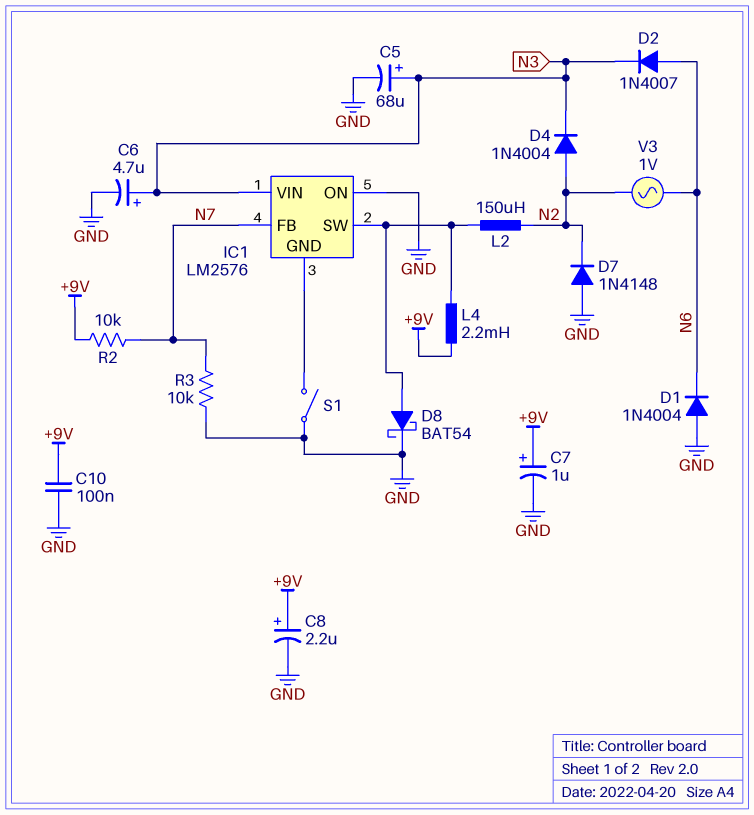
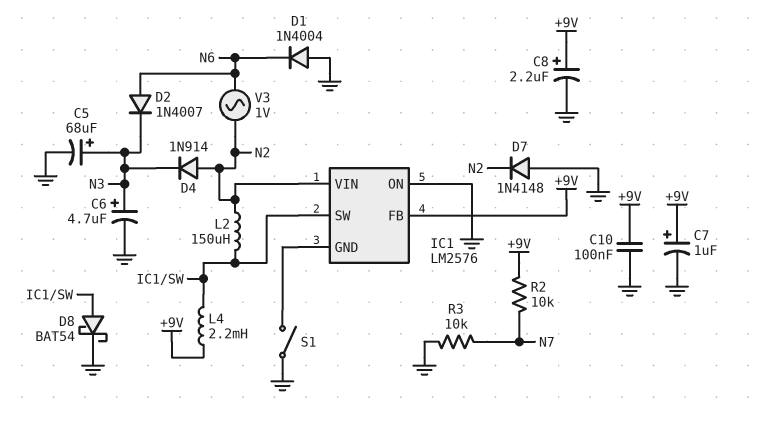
D4: diode 1N4004 (A N2, K N3) -> diode 1N914 (A N2, K N3)
IC1 pin FB: N7 -> +9V
IC1 pin VIN: N3 -> N2

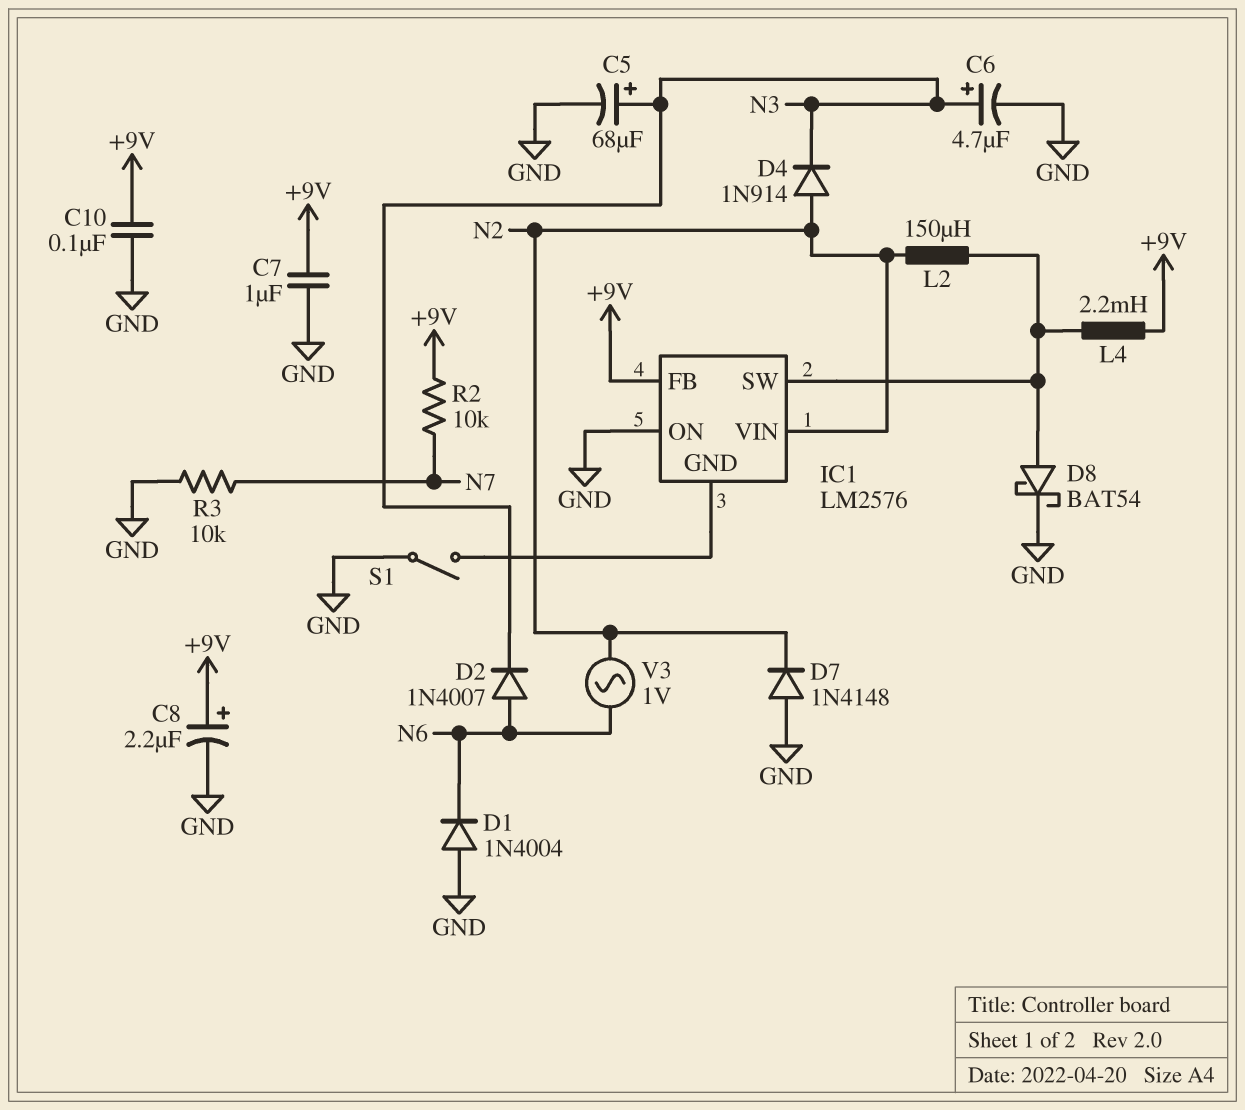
C7: 1uF (plus +9V, minus GND) -> 1uF (+9V, GND)

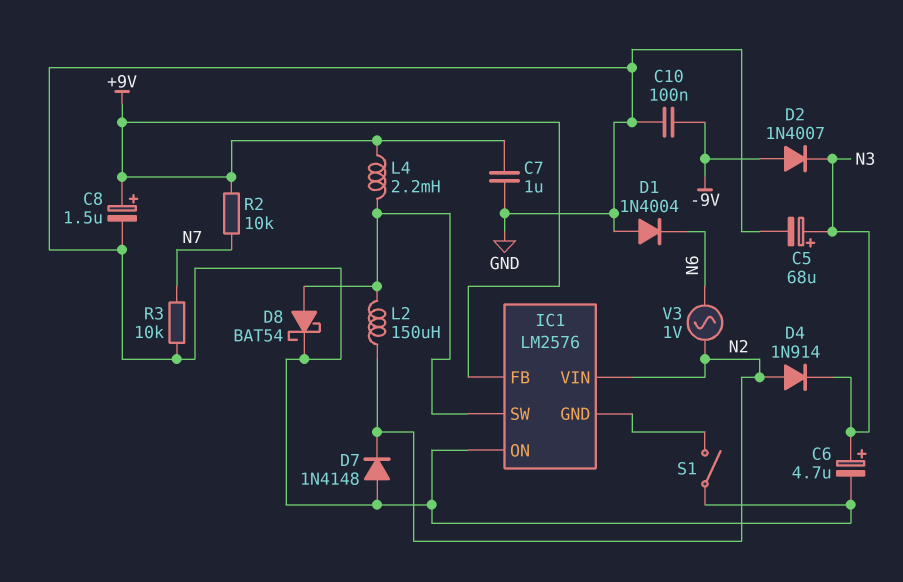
C8: 2.2uF (plus +9V, minus GND) -> 1.5uF (plus +9V, minus GND)
C10: 100nF (+9V, GND) -> 100nF (-9V, GND)
D2: diode 1N4007 (A N6, K N3) -> diode 1N4007 (A -9V, K N3)

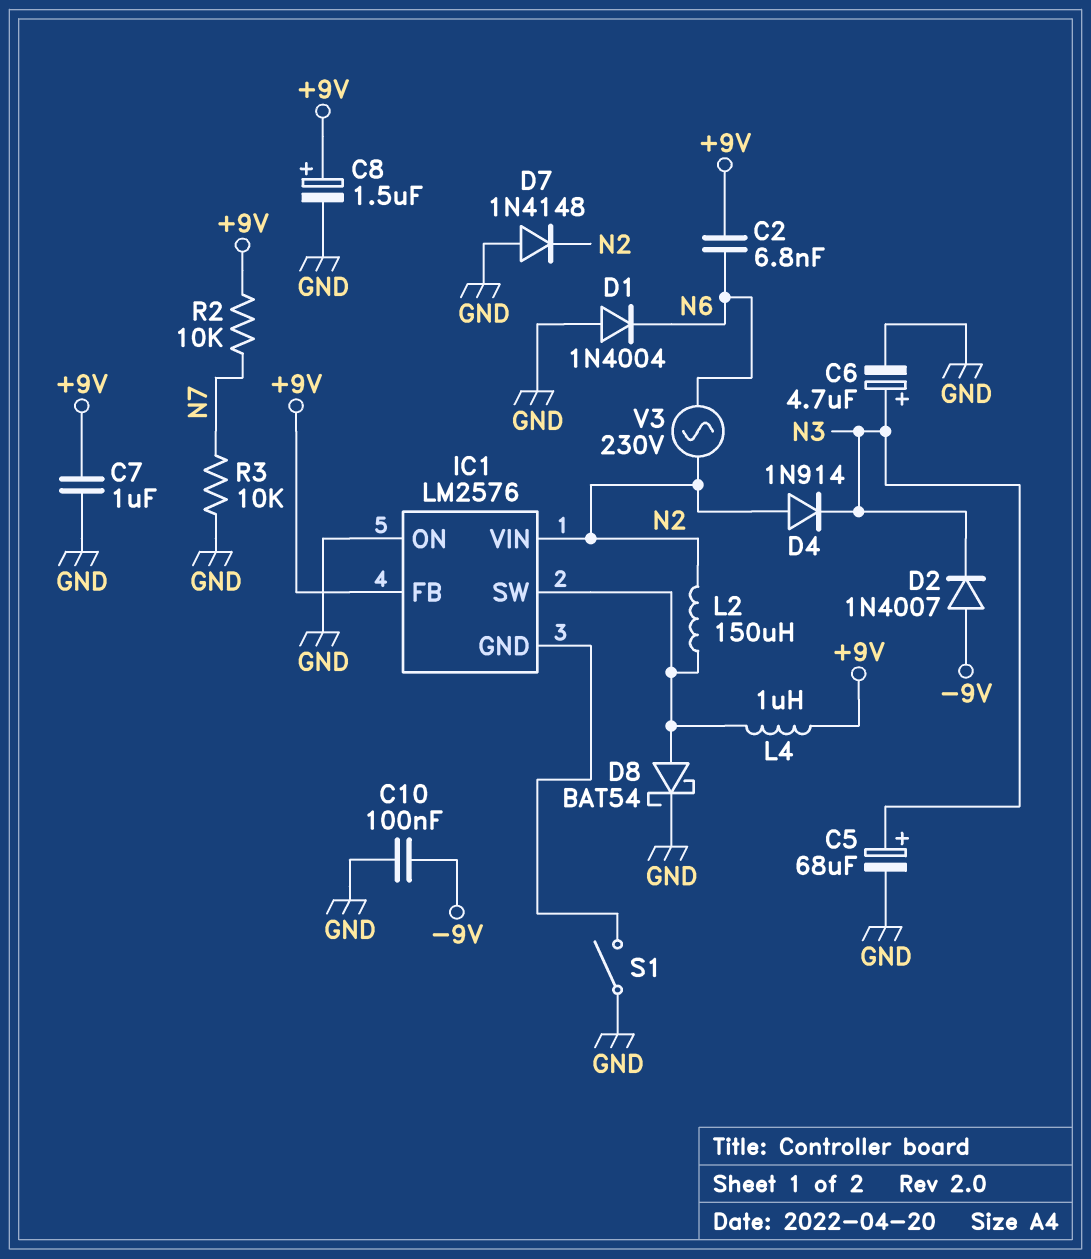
C2: none -> 6.8nF (+9V, N6)
L4: 2.2mH (+9V, IC1/SW) -> 1uH (+9V, IC1/SW)
V3: AC 1V (N2, N6) -> AC 230V (N2, N6)

